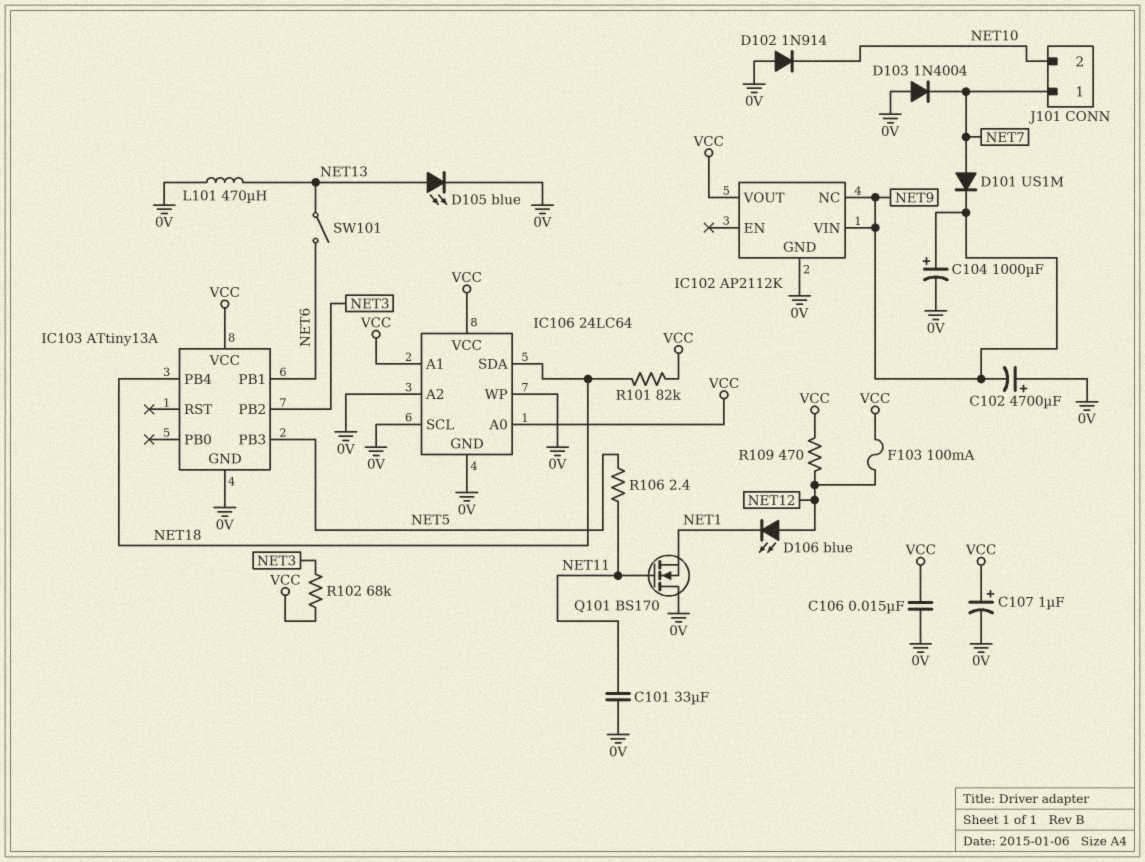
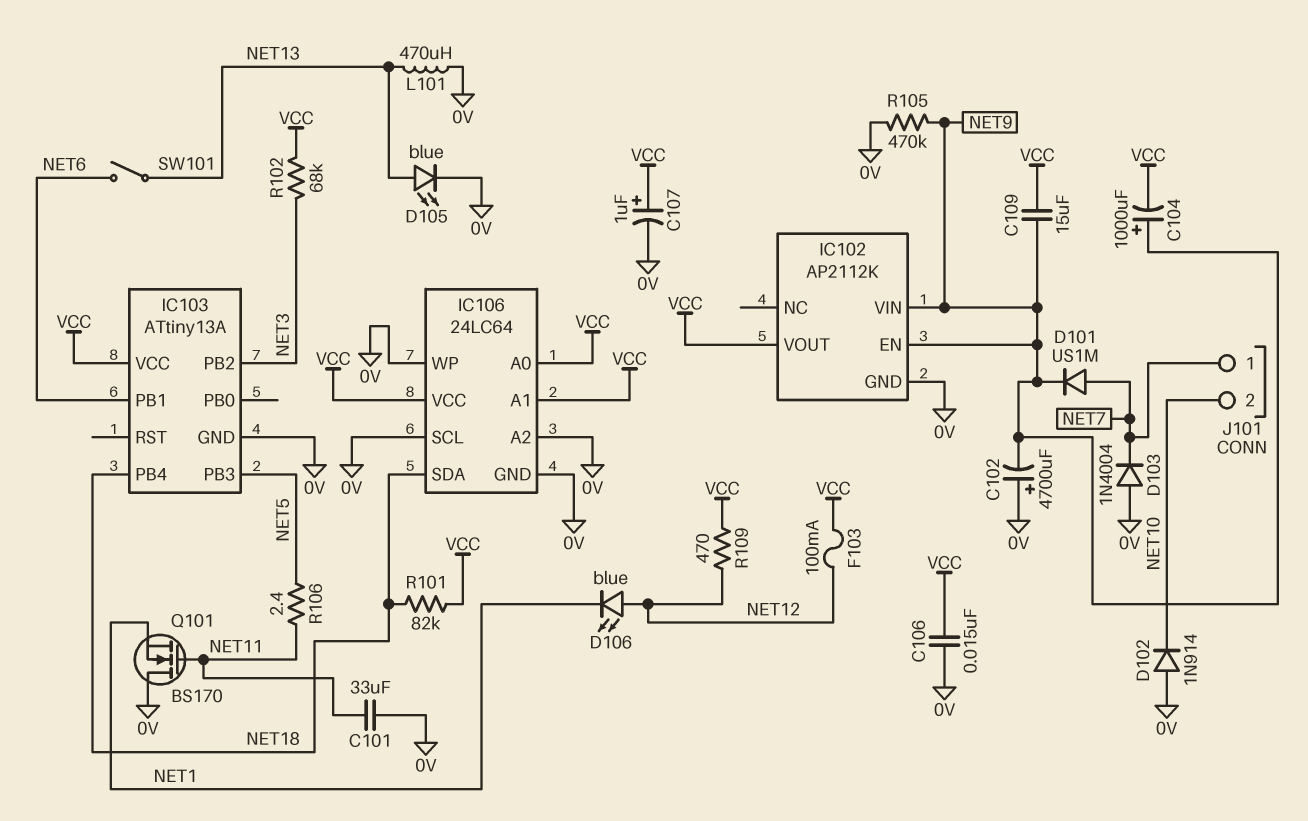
C104: 1000uF (plus NET9, minus 0V) -> 1000uF (plus NET9, minus VCC)
C109: none -> 15uF (NET9, VCC)
IC102 pin EN: none -> NET9
IC102 pin NC: NET9 -> none
R105: none -> 470k (0V, NET9)

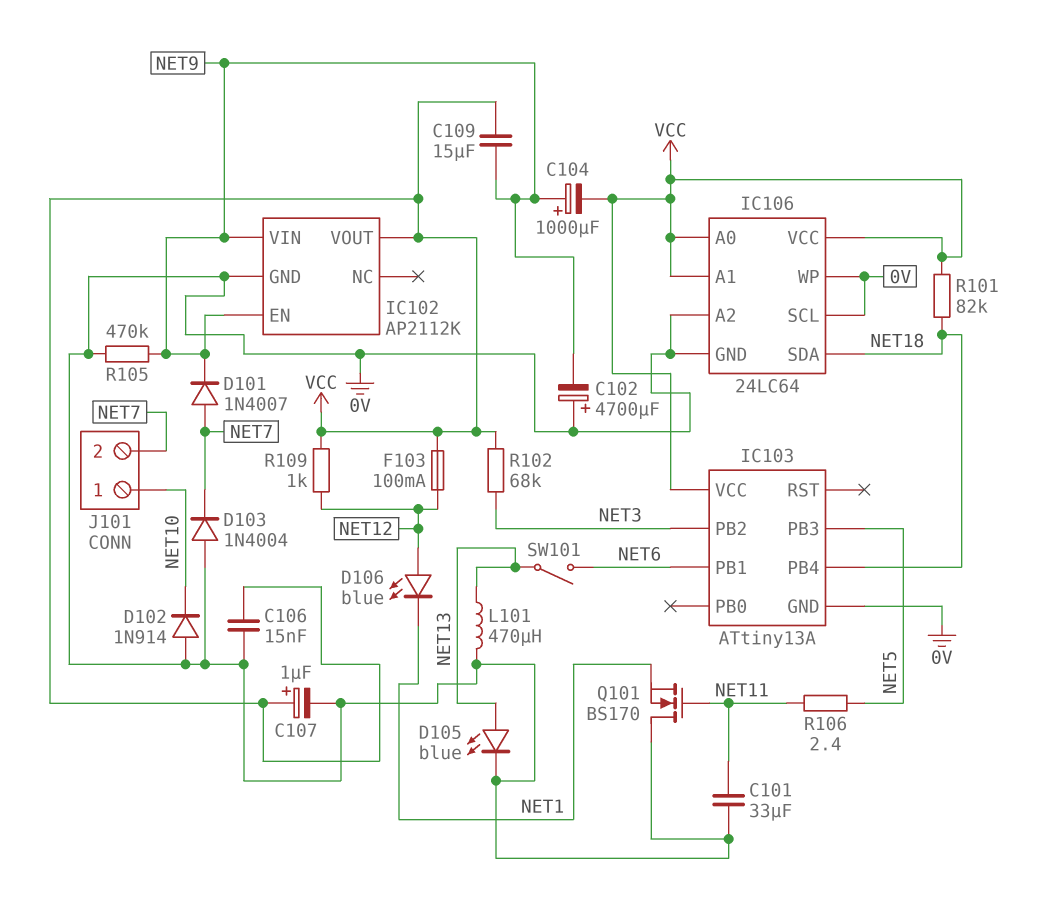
D101: diode US1M (A NET7, K NET9) -> diode 1N4007 (A NET7, K NET9)
J101 pin 1: NET7 -> NET10
J101 pin 2: NET10 -> NET7
R109: 470 (NET12, VCC) -> 1k (NET12, VCC)

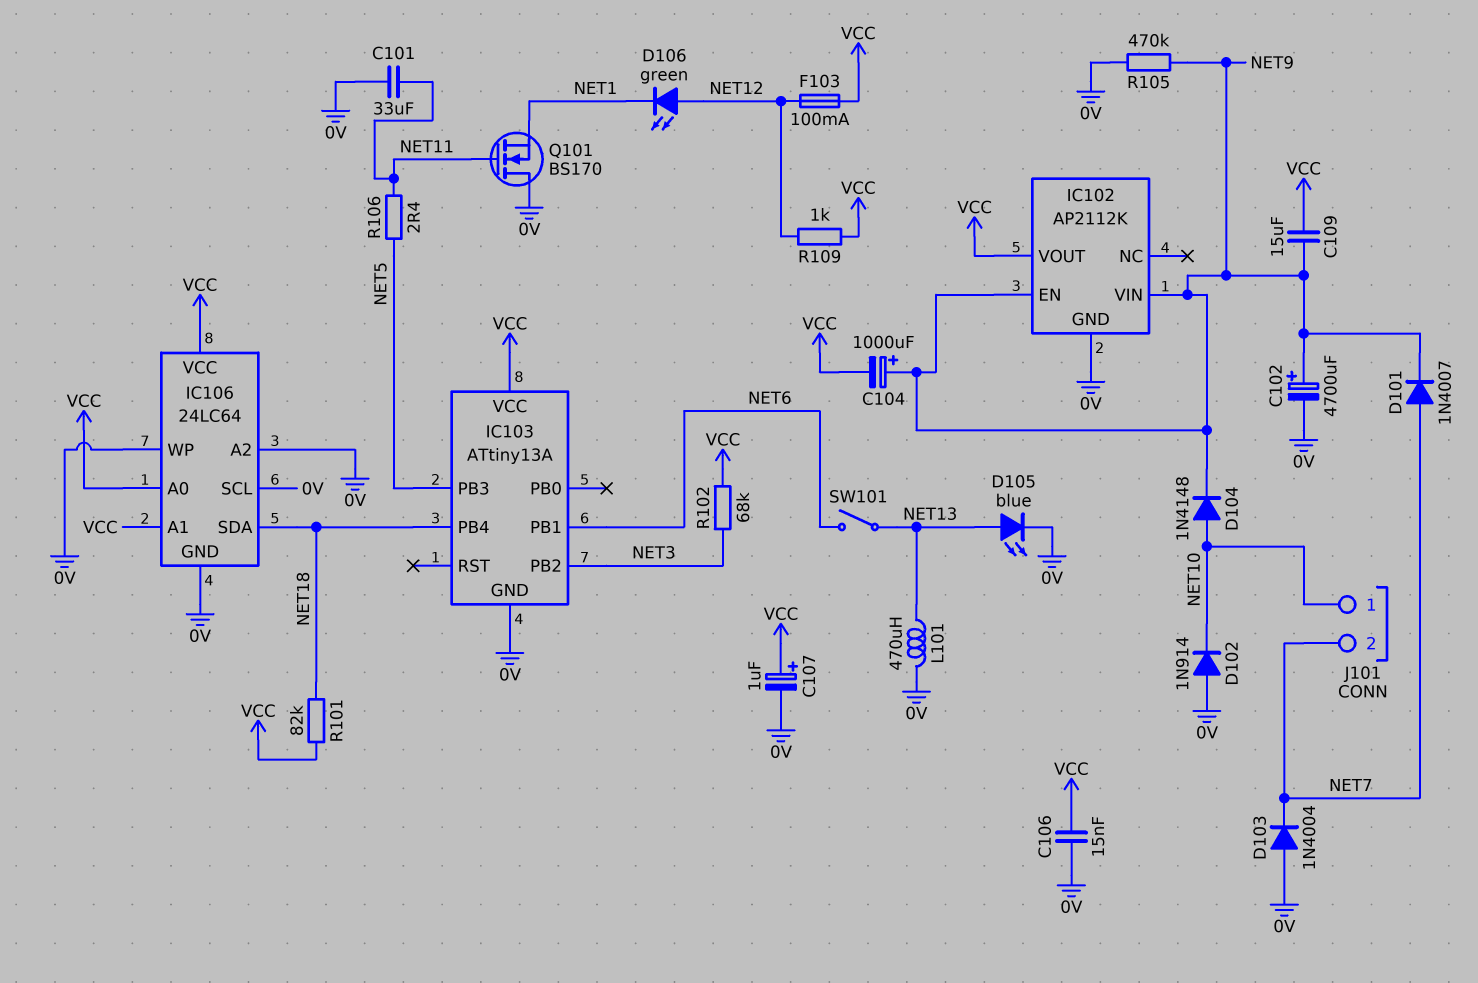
C102: 4700uF (plus 0V, minus NET9) -> 4700uF (plus NET9, minus 0V)
D104: none -> diode 1N4148 (A NET10, K NET9)
D106: LED blue (A NET12, K NET1) -> LED green (A NET12, K NET1)

